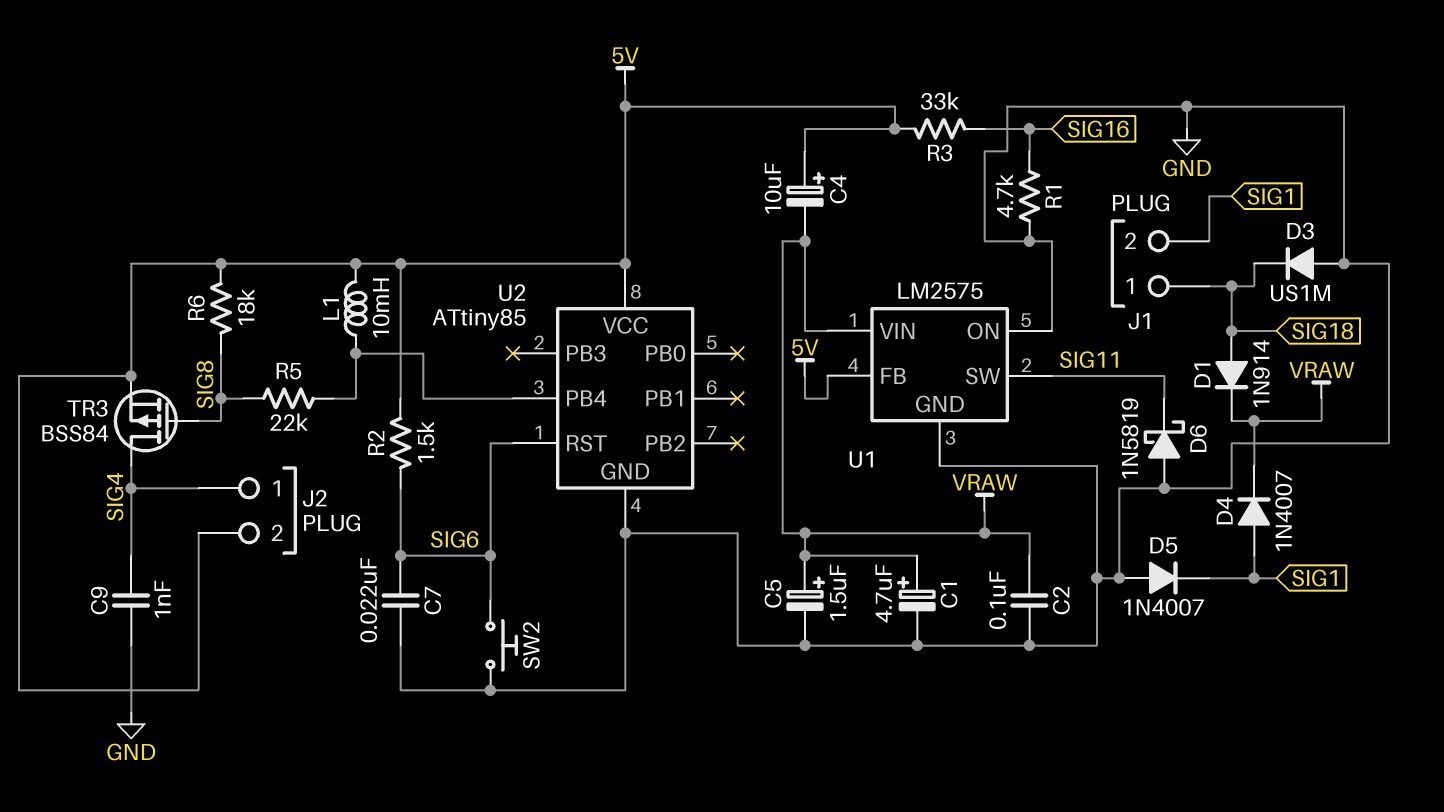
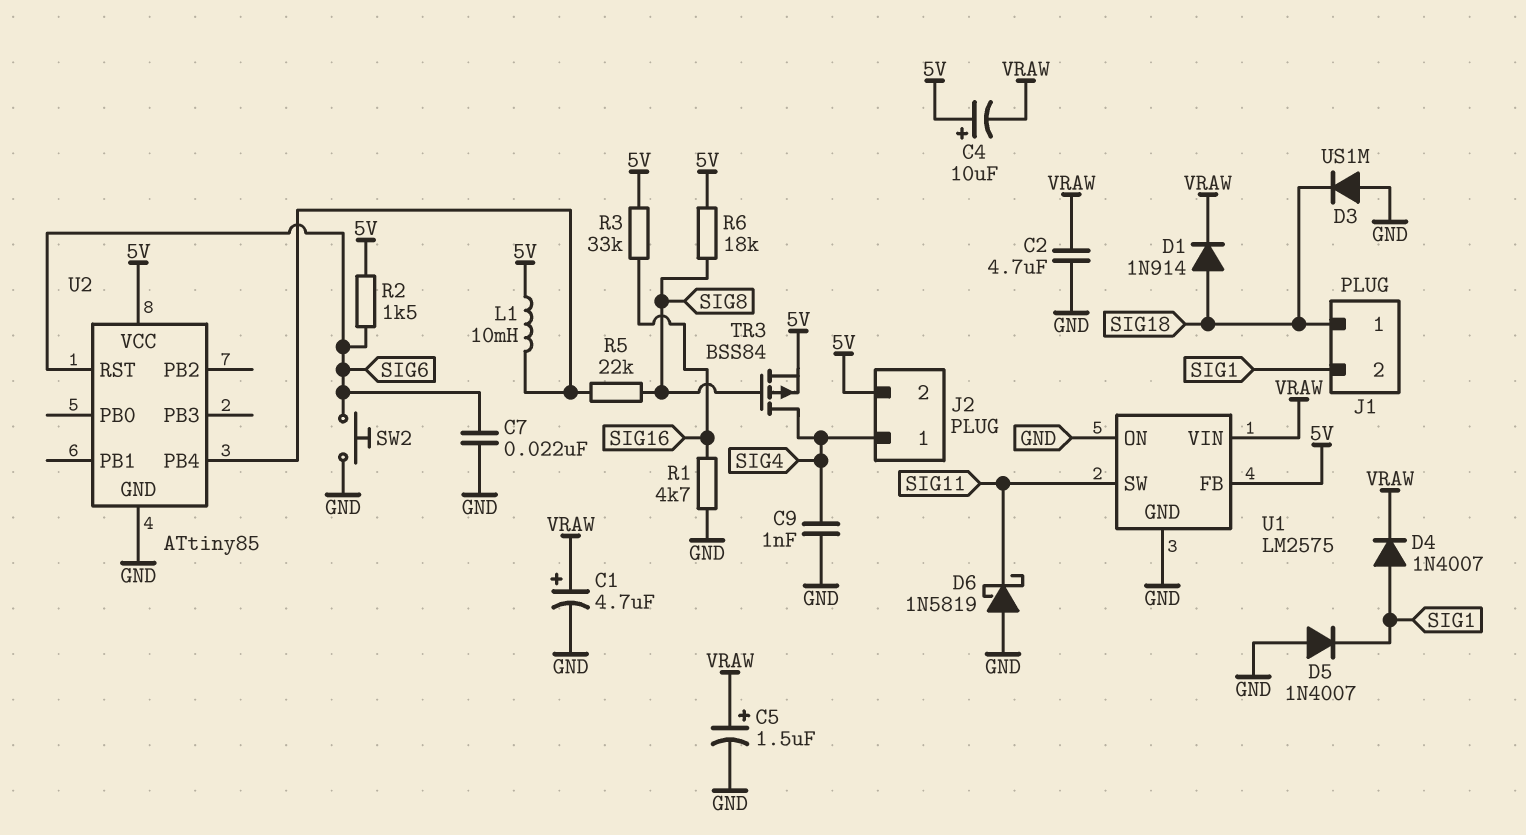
C2: 100nF (GND, VRAW) -> 4.7uF (GND, VRAW)

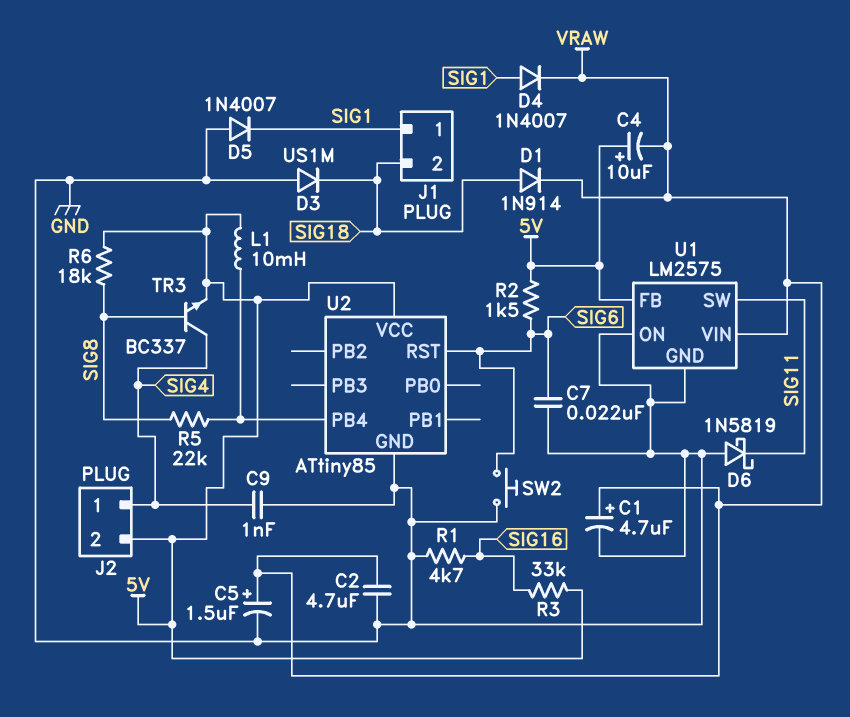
J1 pin 1: SIG18 -> SIG1
J1 pin 2: SIG1 -> SIG18
TR3: PMOS BSS84 (G SIG8, D SIG4, S 5V) -> NPN BC337 (B SIG8, C SIG4, E 5V)

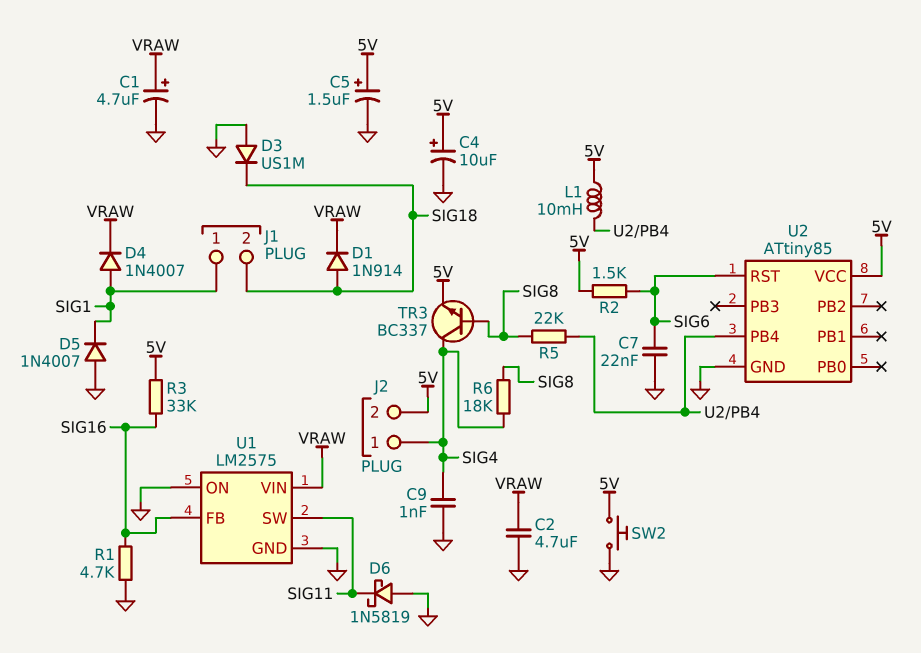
C4: 10uF (plus 5V, minus VRAW) -> 10uF (plus 5V, minus GND)
C5: 1.5uF (plus VRAW, minus GND) -> 1.5uF (plus 5V, minus GND)
R6: 18k (5V, SIG8) -> 18k (SIG4, SIG8)
SW2: button (GND, SIG6) -> button (5V, GND)
U1 pin FB: 5V -> SIG16

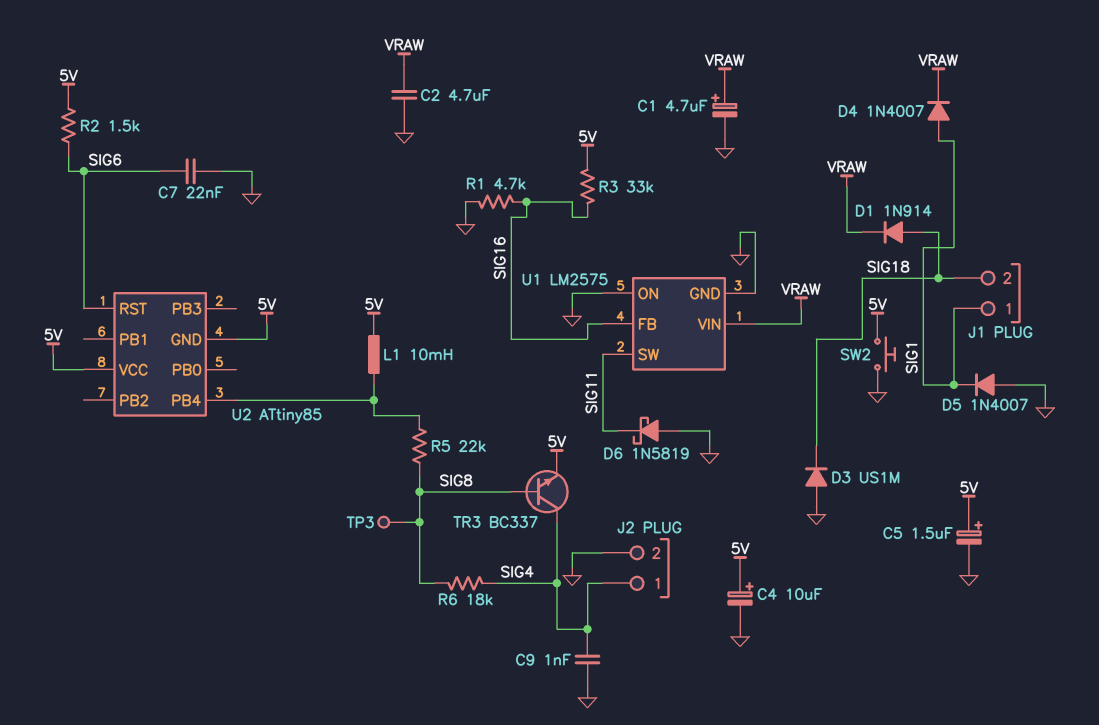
J2 pin 2: 5V -> GND
TP3: none -> test point (SIG8)
U2 pin GND: GND -> 5V

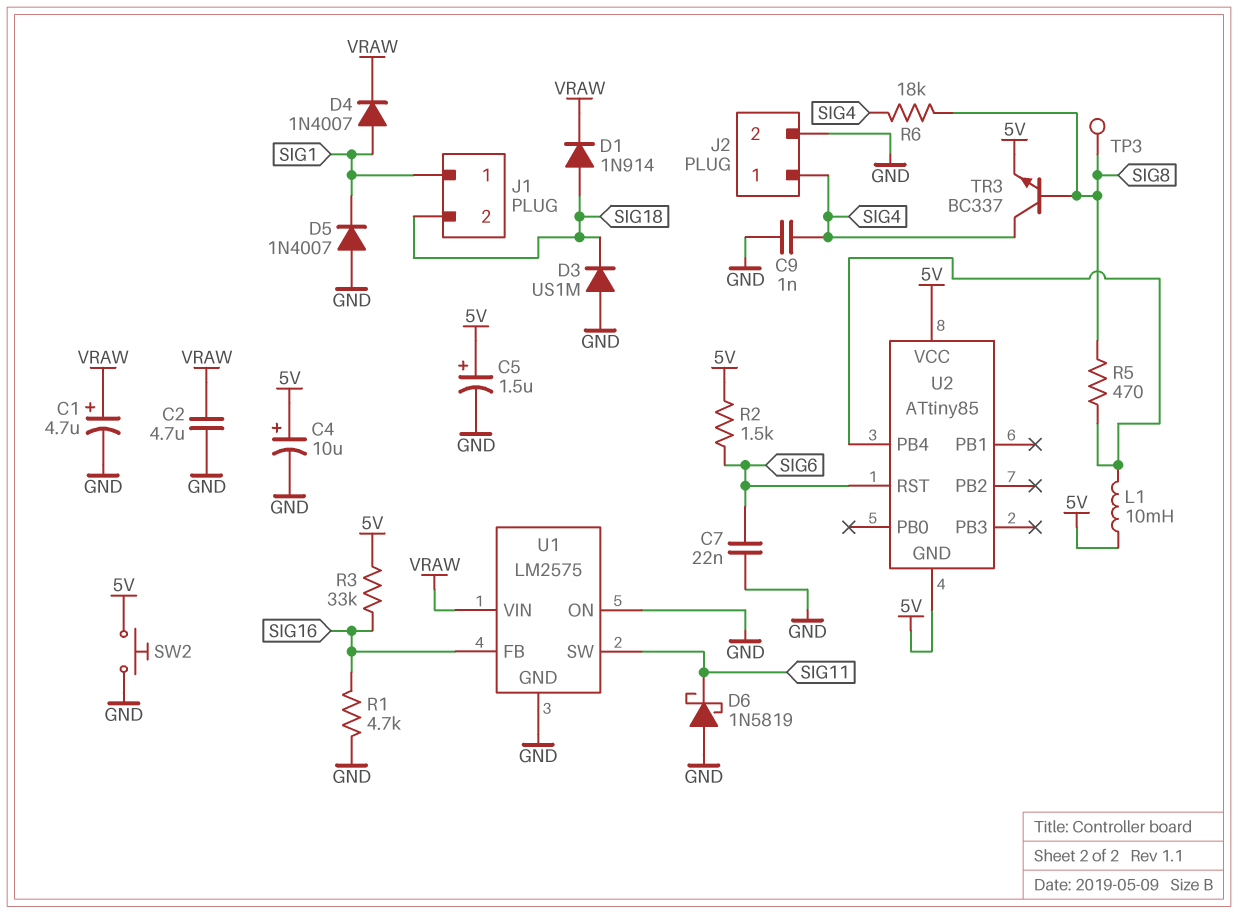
R5: 22k (SIG8, U2/PB4) -> 470 (SIG8, U2/PB4)

